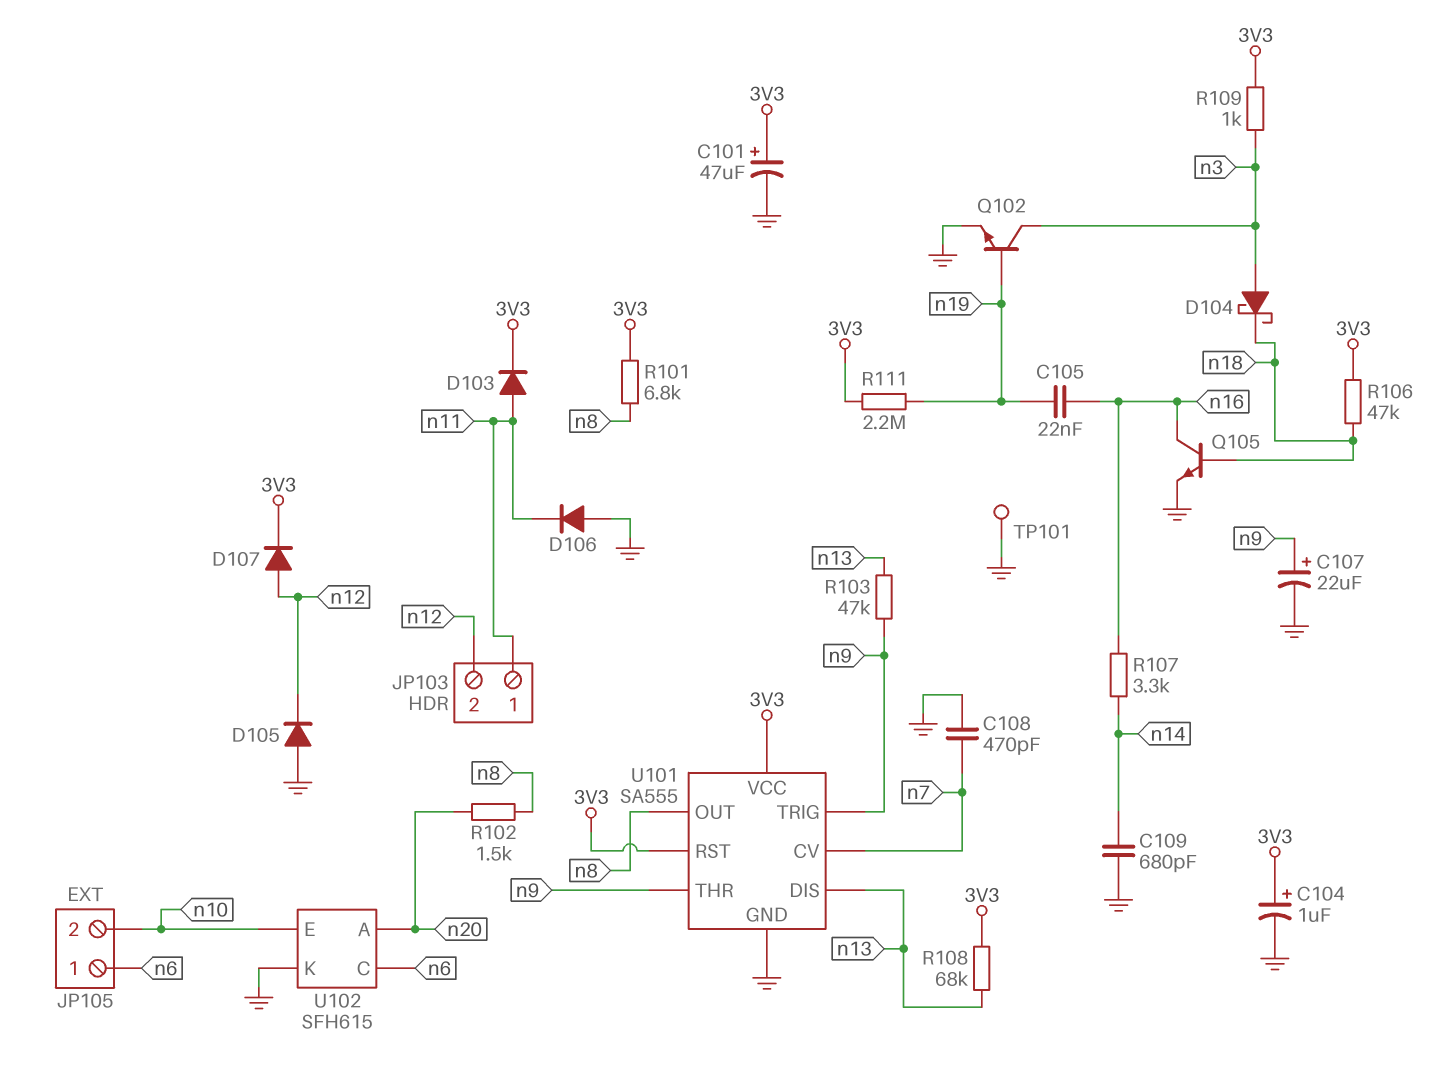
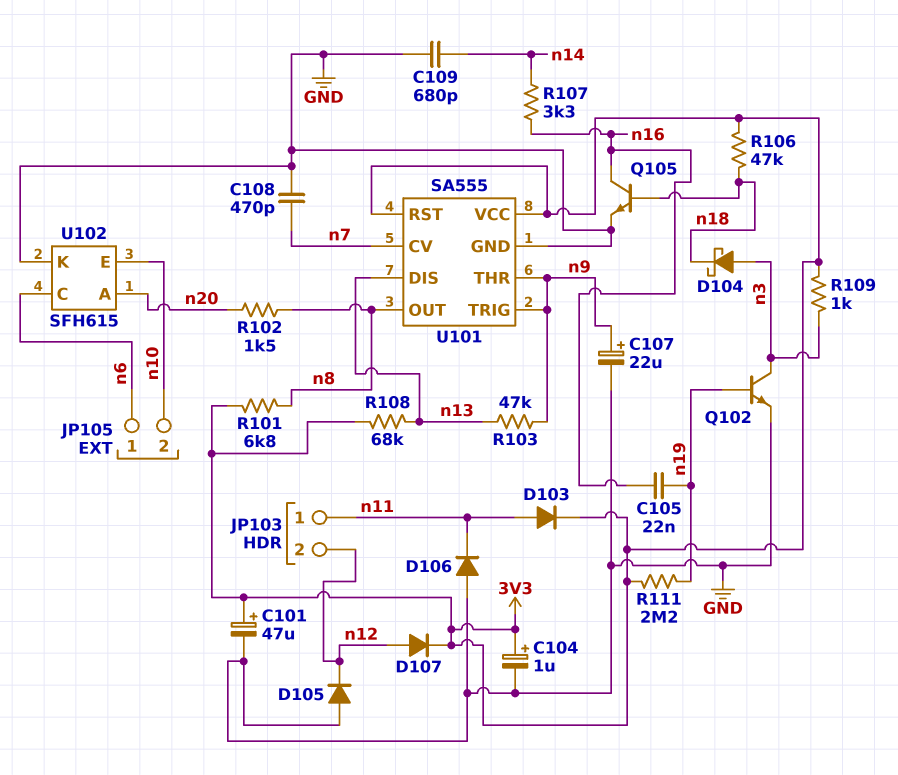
TP101: test point (GND) -> none

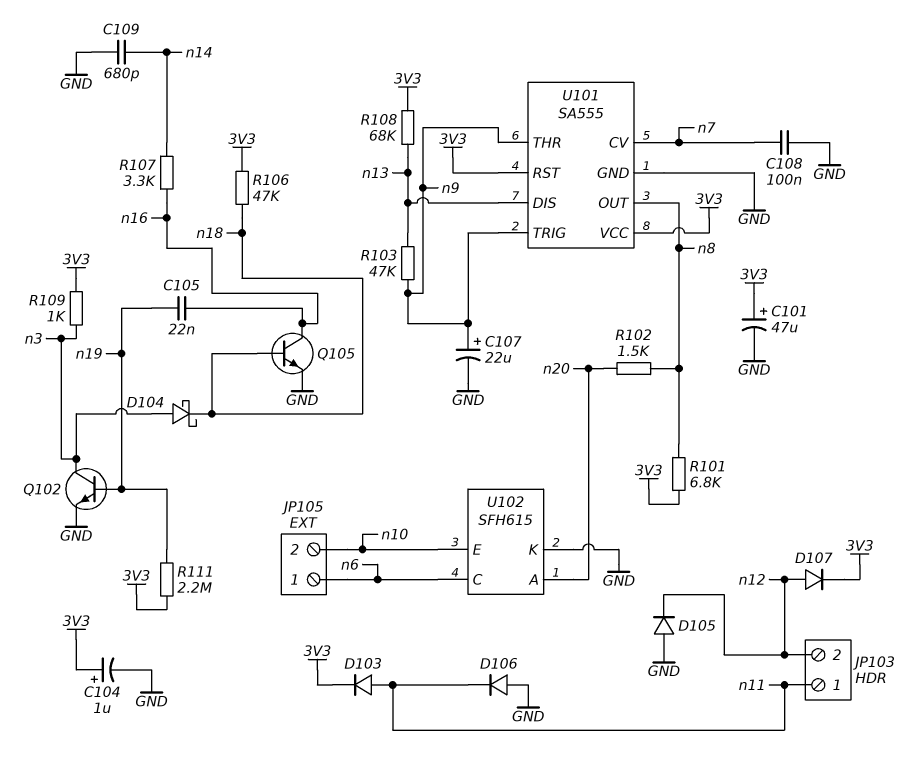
C108: 470pF (GND, n7) -> 100nF (GND, n7)

